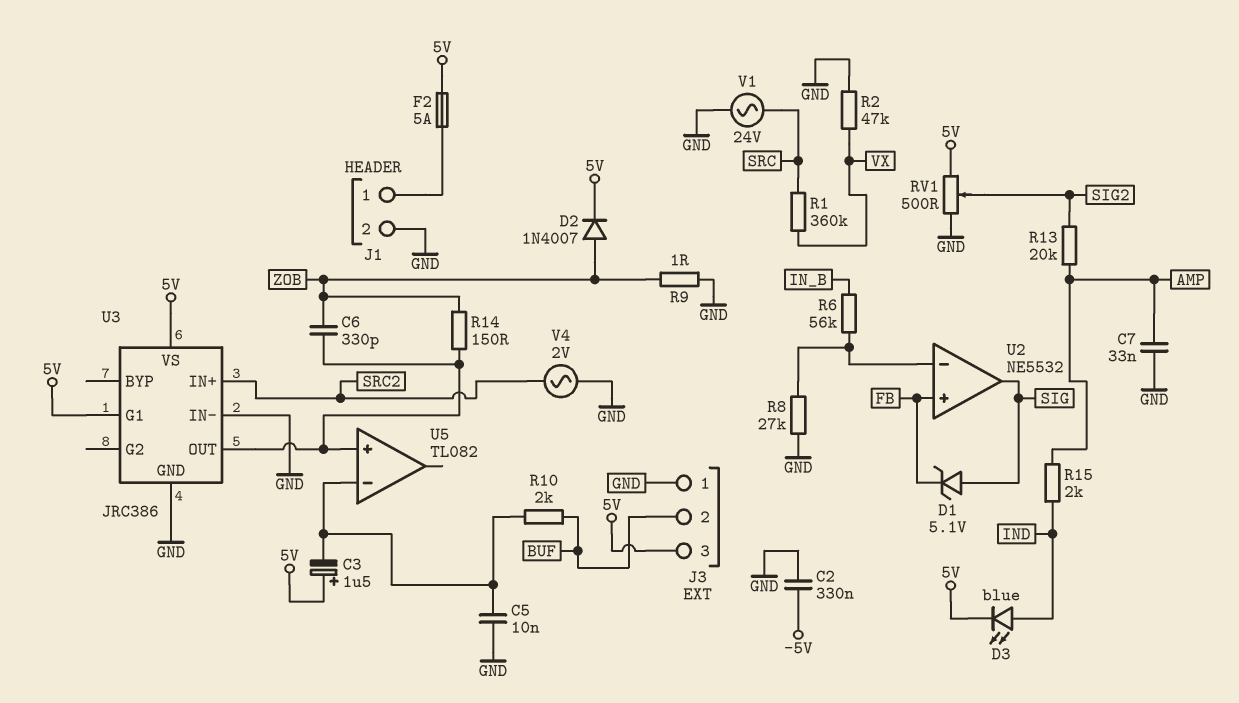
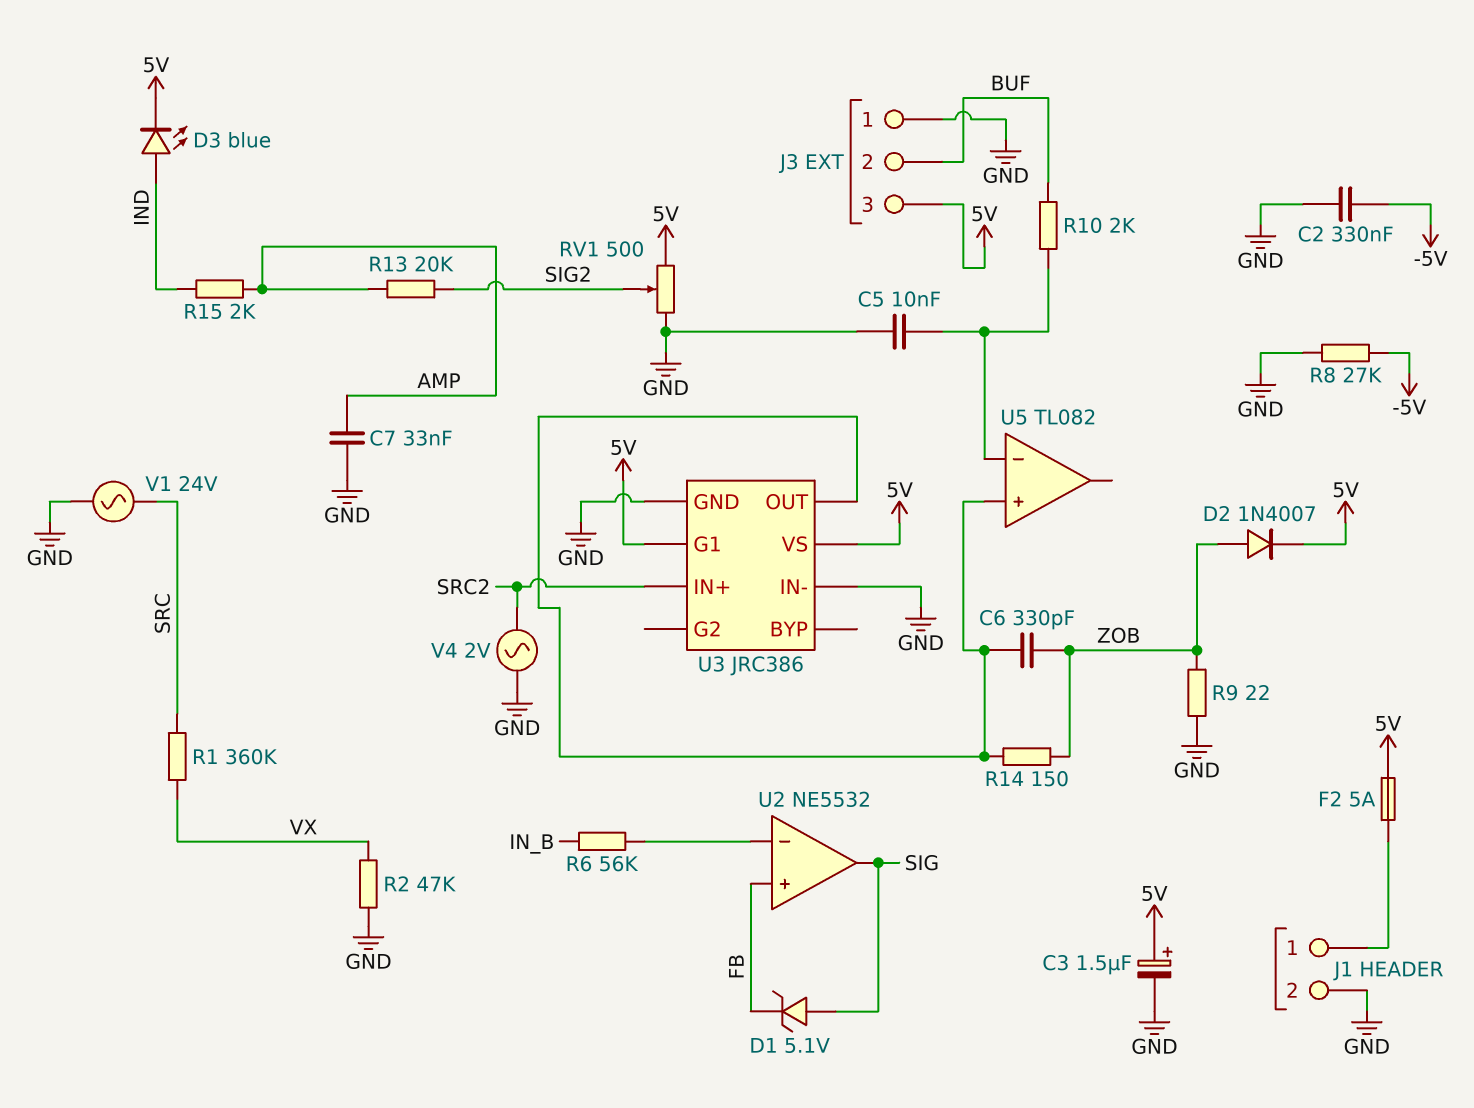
C3: 1.5uF (plus 5V, minus U5/in-) -> 1.5uF (plus 5V, minus GND)
R8: 27k (GND, U2/in-) -> 27k (-5V, GND)
R9: 1 (GND, ZOB) -> 22 (GND, ZOB)

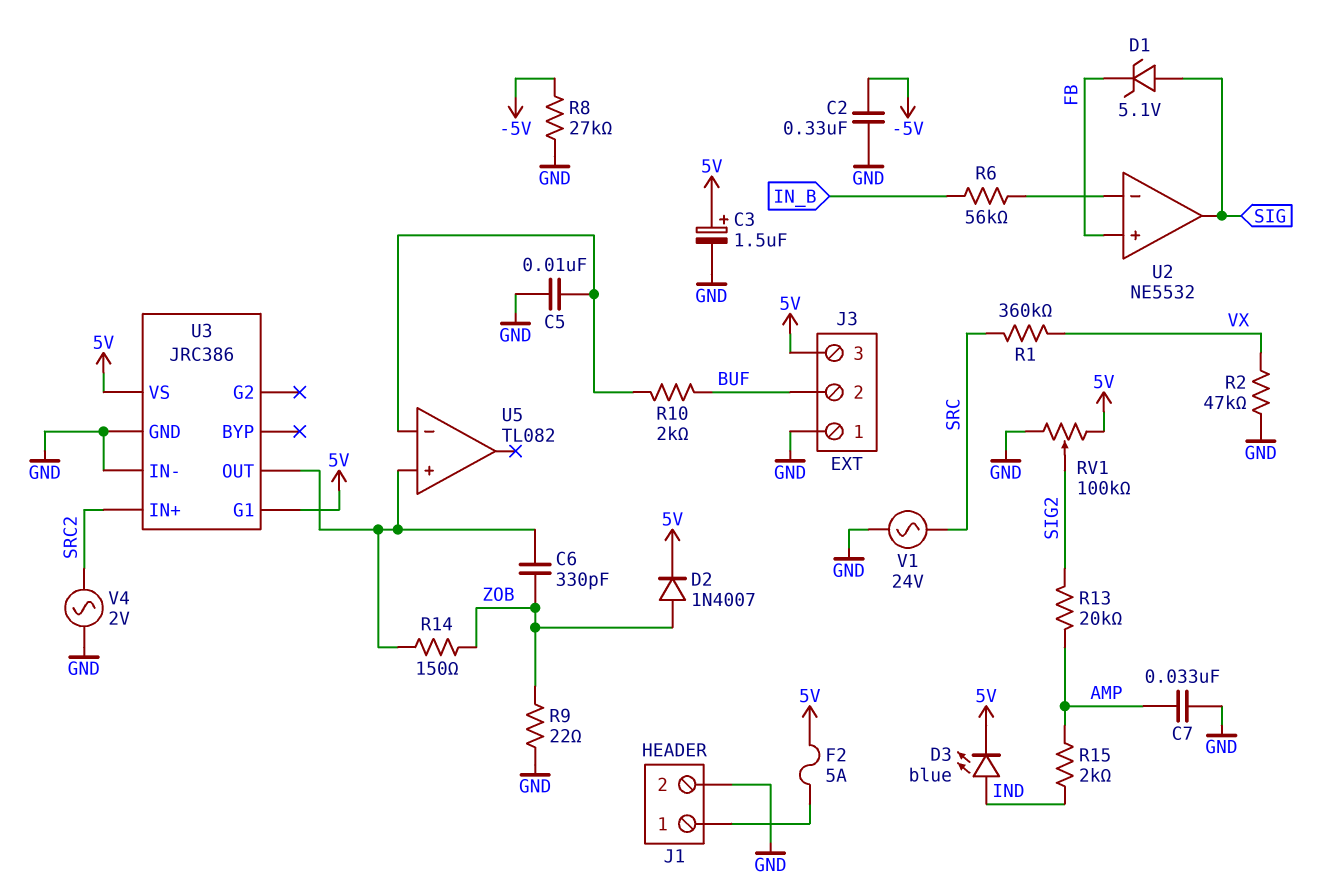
RV1: 500 (5V, GND, wiper SIG2) -> 100k (5V, GND, wiper SIG2)

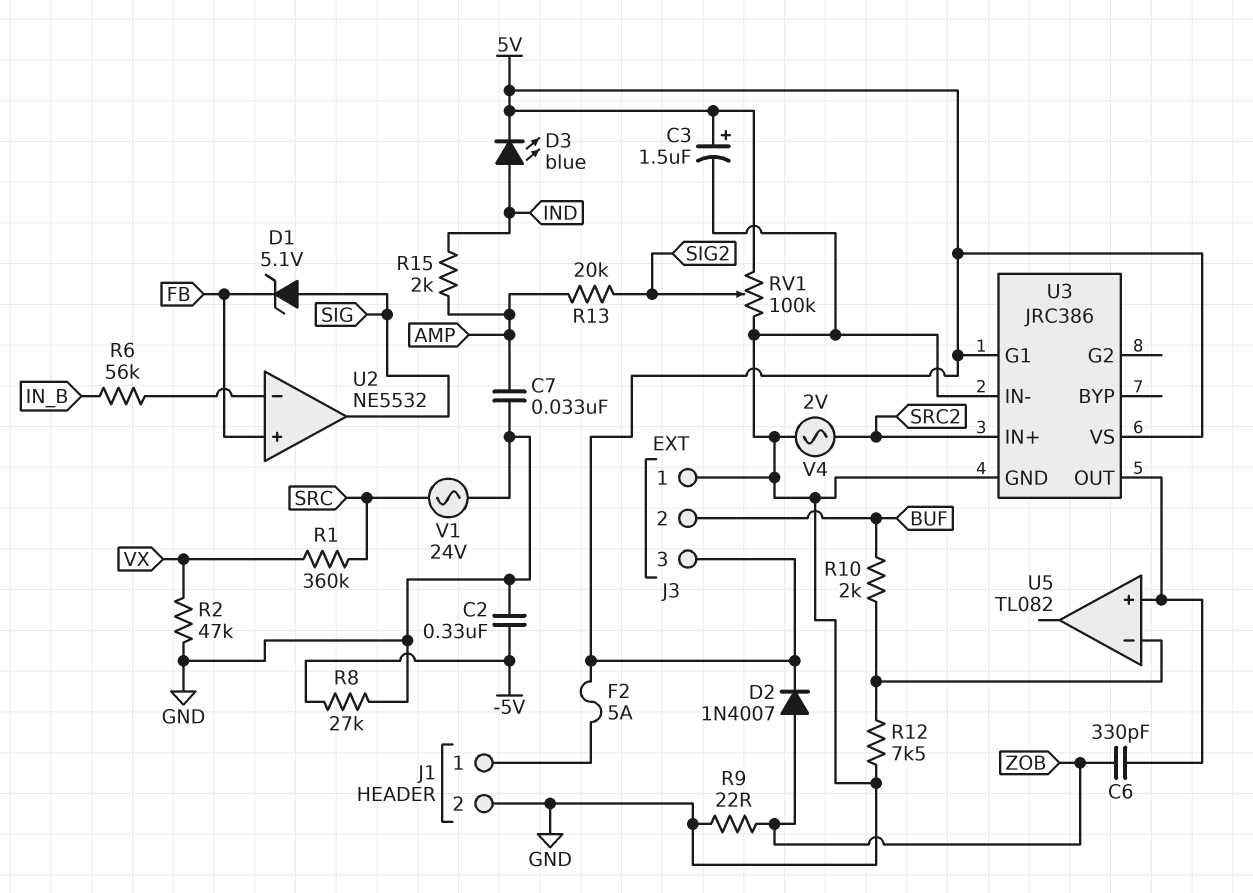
C5: 10nF (GND, U5/in-) -> none
R12: none -> 7.5k (GND, U5/in-)
R14: 150 (U3/OUT, ZOB) -> none

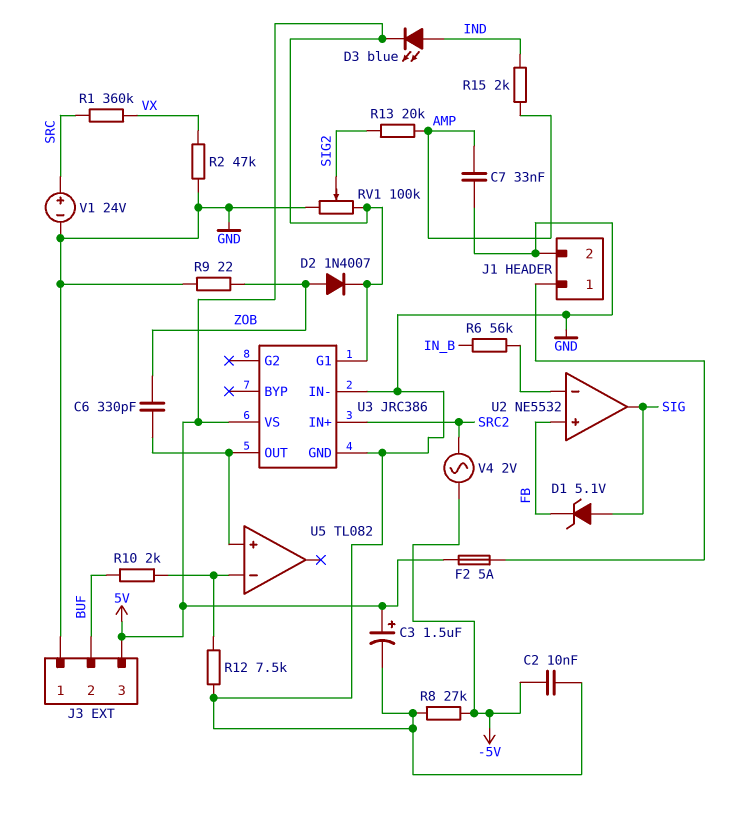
C2: 330nF (-5V, GND) -> 10nF (-5V, GND)
V1: AC 24V (GND, SRC) -> 24V (plus SRC, minus GND)
V4: AC 2V (GND, SRC2) -> AC 2V (-5V, SRC2)

